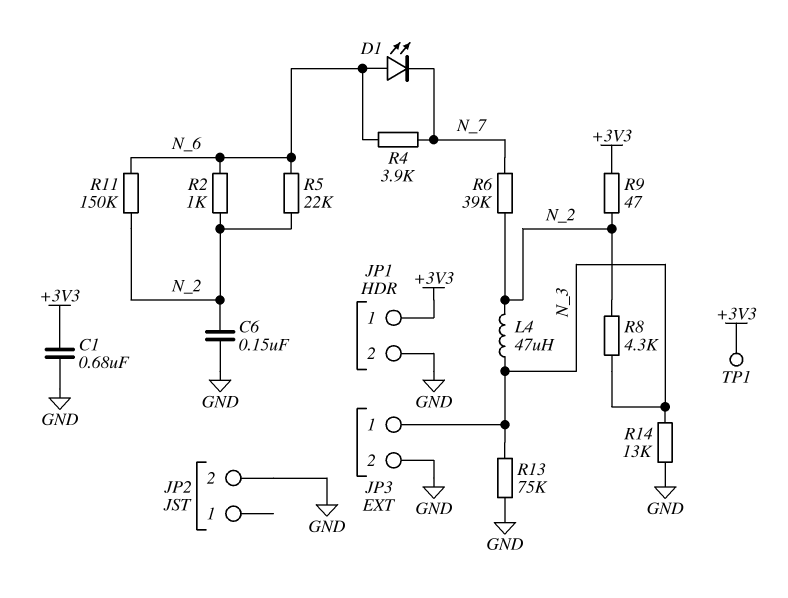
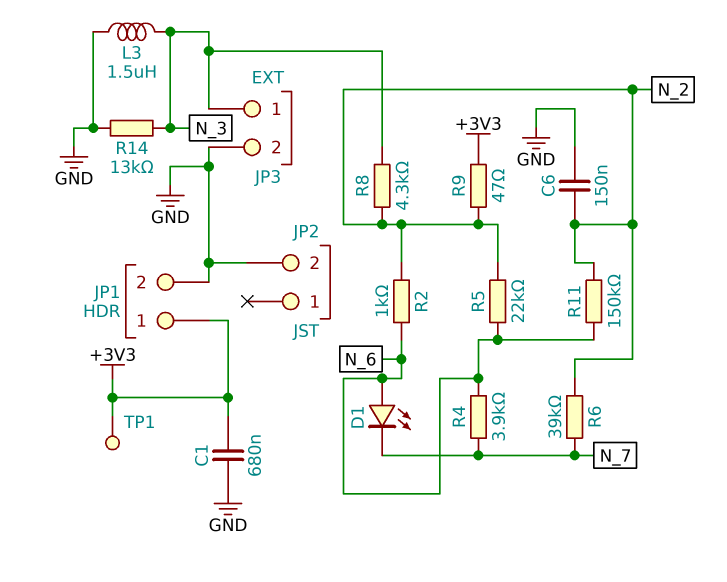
L3: none -> 1.5uH (GND, N_3)
L4: 47uH (N_2, N_3) -> none
R13: 75k (GND, N_3) -> none

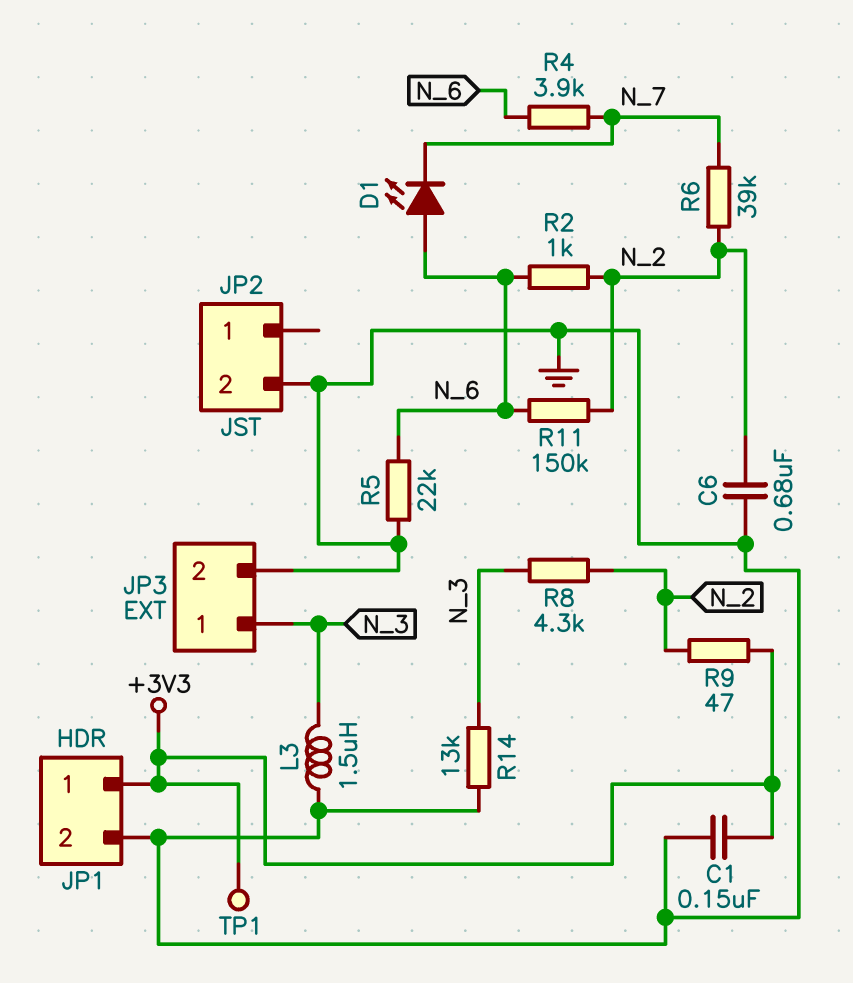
C1: 680nF (+3V3, GND) -> 150nF (+3V3, GND)
C6: 150nF (GND, N_2) -> 680nF (GND, N_2)
R5: 22k (N_2, N_6) -> 22k (GND, N_6)

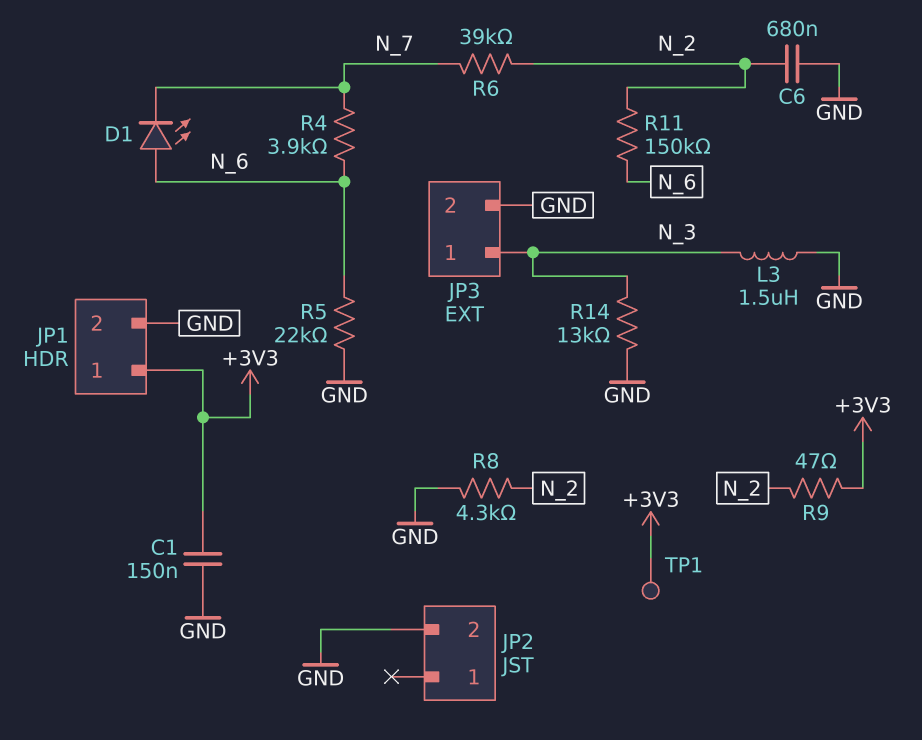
R2: 1k (N_2, N_6) -> none
R8: 4.3k (N_2, N_3) -> 4.3k (GND, N_2)

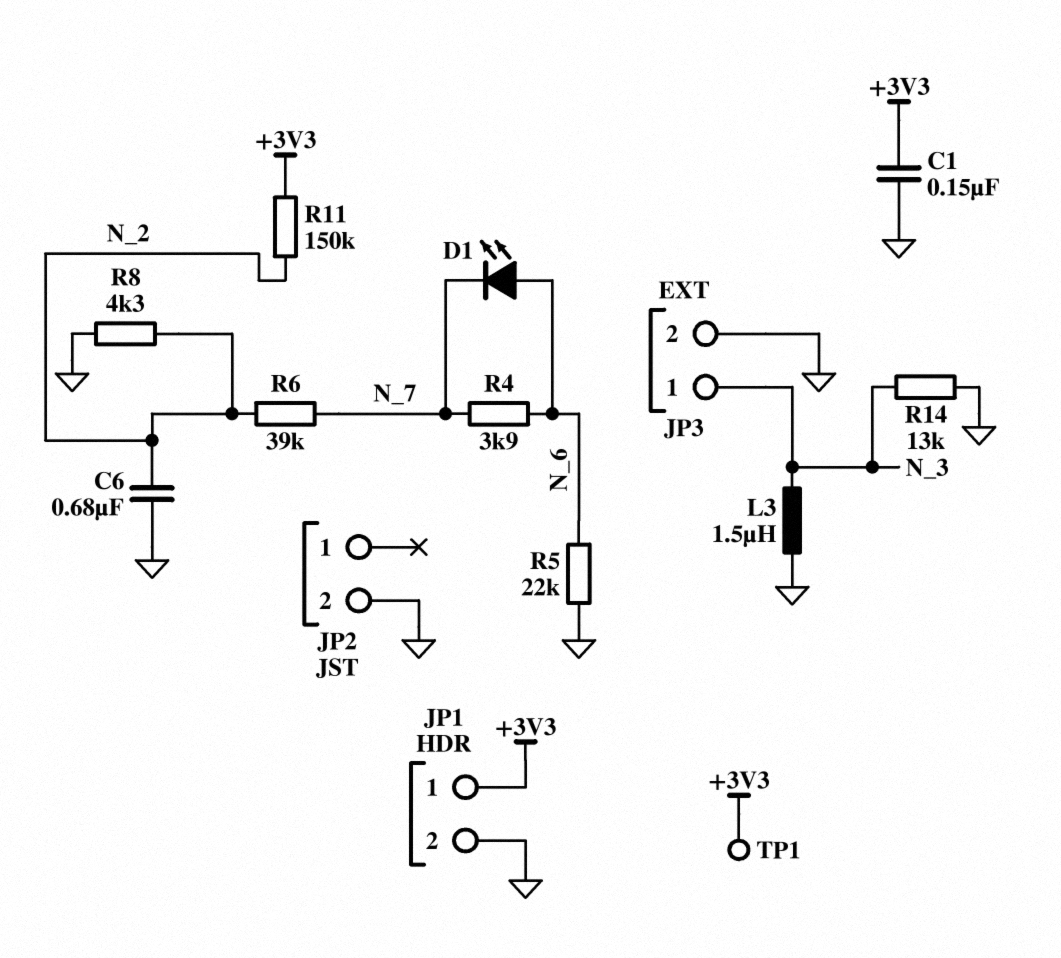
R9: 47 (+3V3, N_2) -> none
R11: 150k (N_2, N_6) -> 150k (+3V3, N_2)

